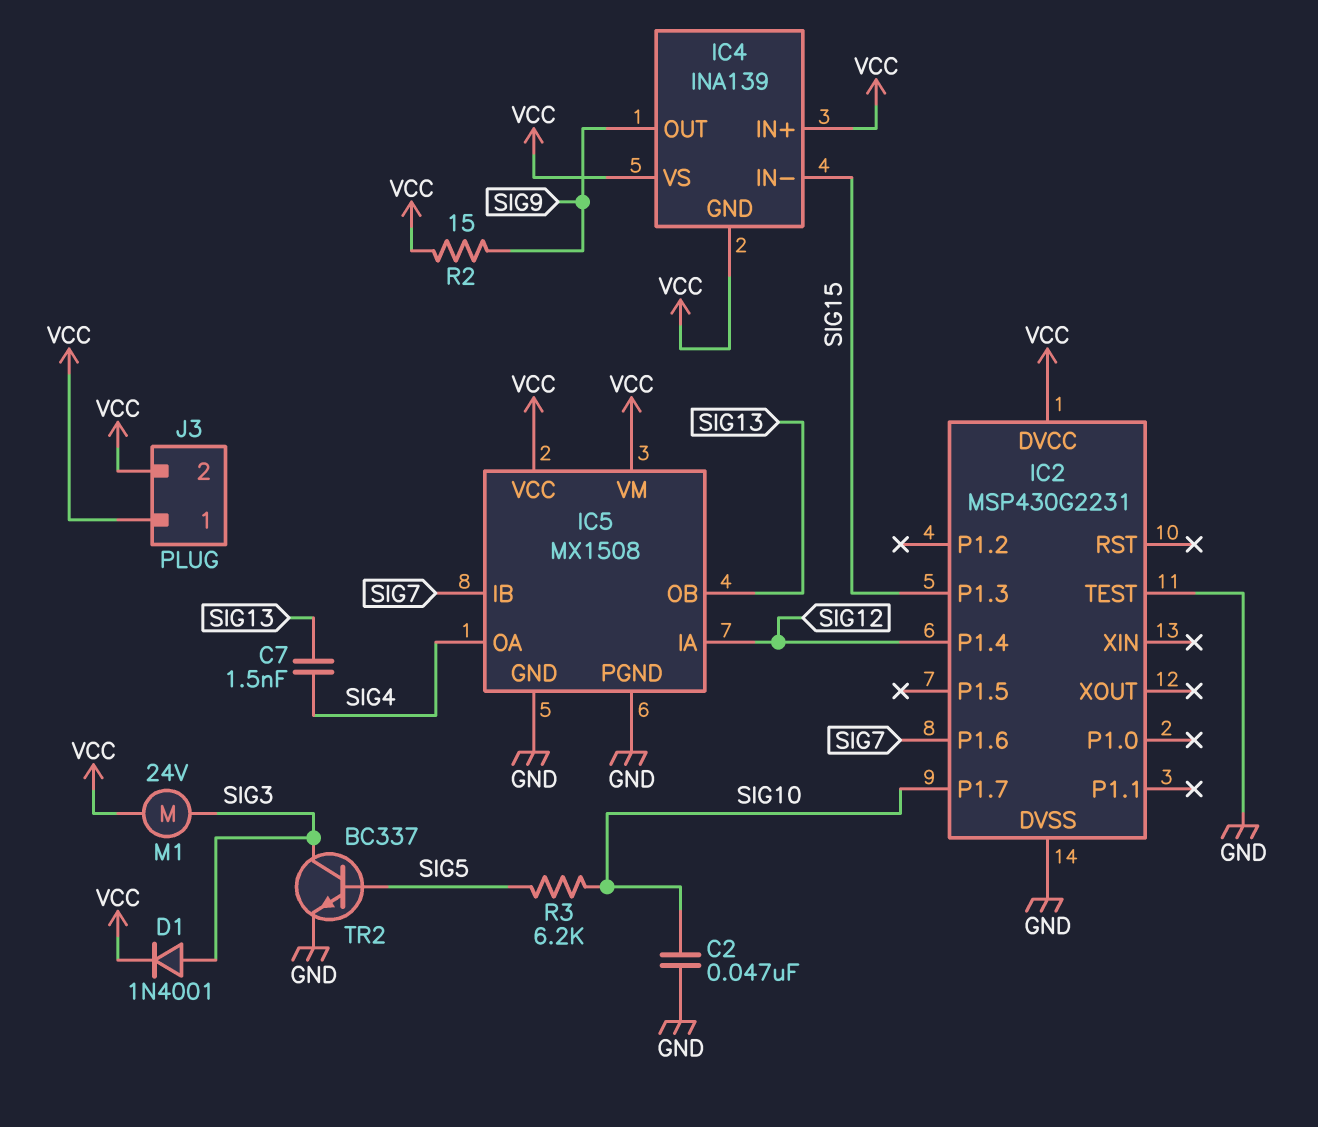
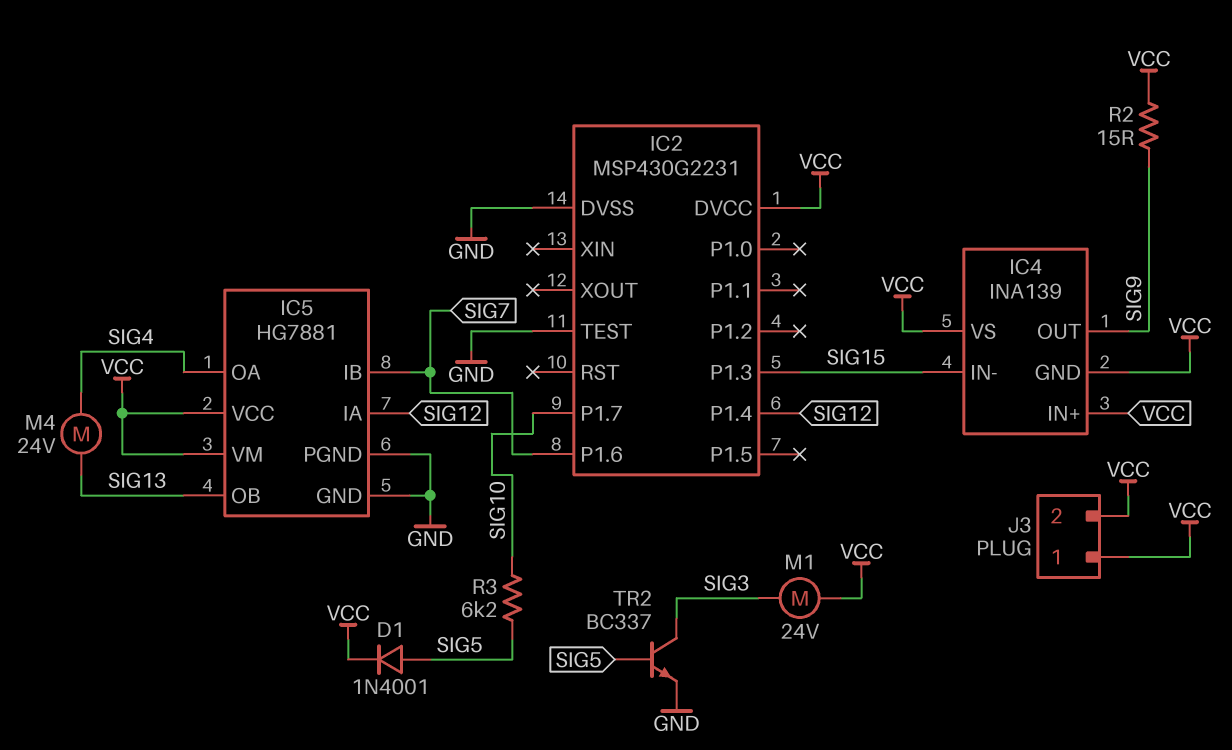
C2: 47nF (GND, SIG10) -> none
C7: 1.5nF (SIG4, SIG13) -> none
D1: diode 1N4001 (A SIG3, K VCC) -> diode 1N4001 (A SIG5, K VCC)
IC5: MX1508 -> HG7881
M4: none -> motor 24V (SIG4, SIG13)

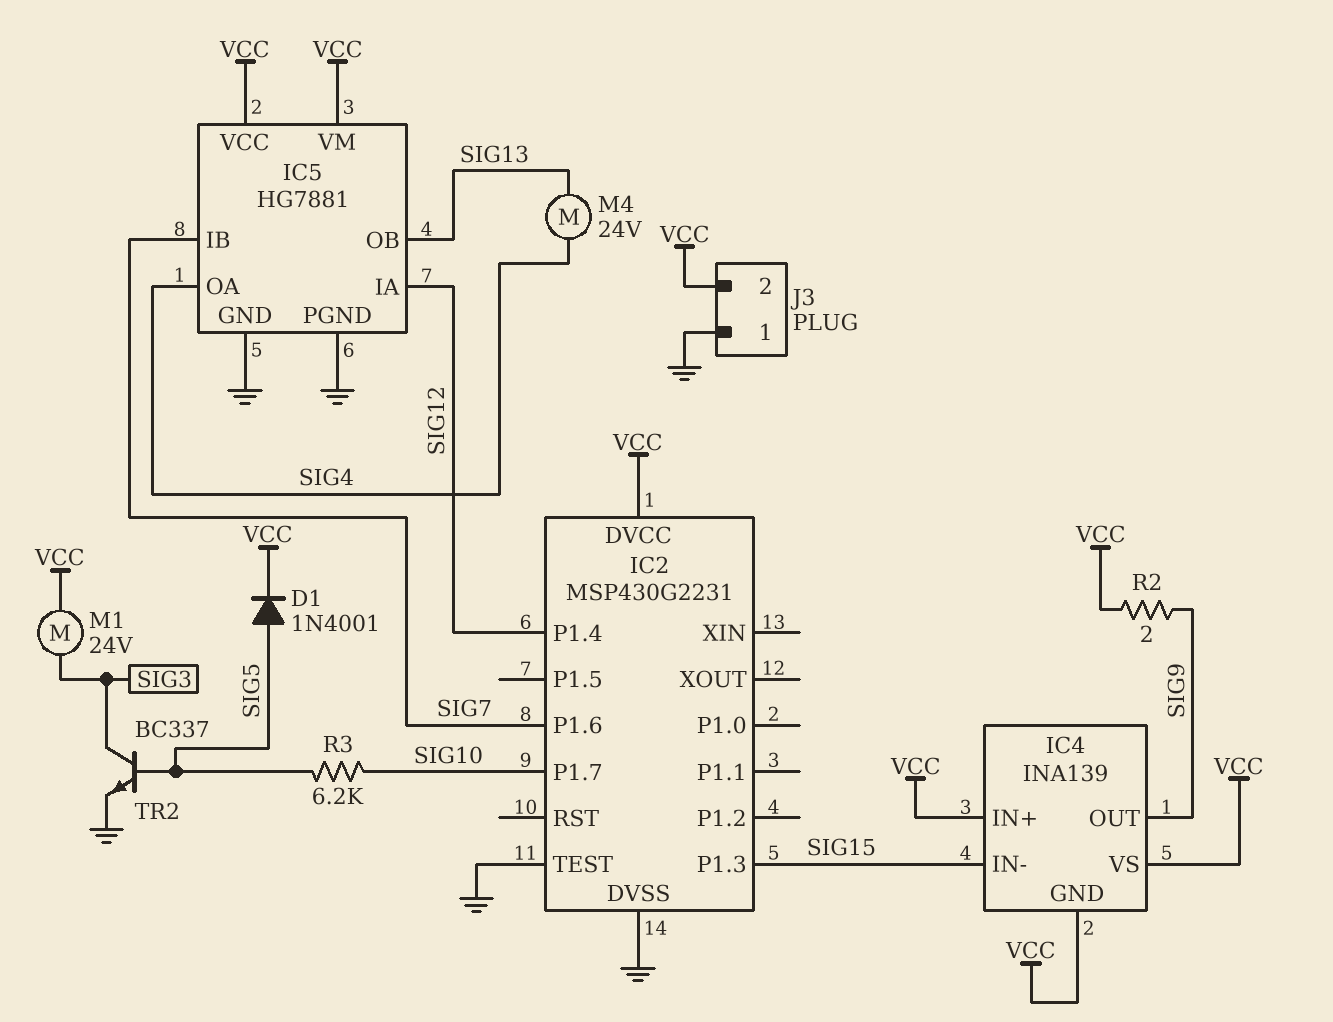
J3 pin 1: VCC -> GND
R2: 15 (SIG9, VCC) -> 2 (SIG9, VCC)

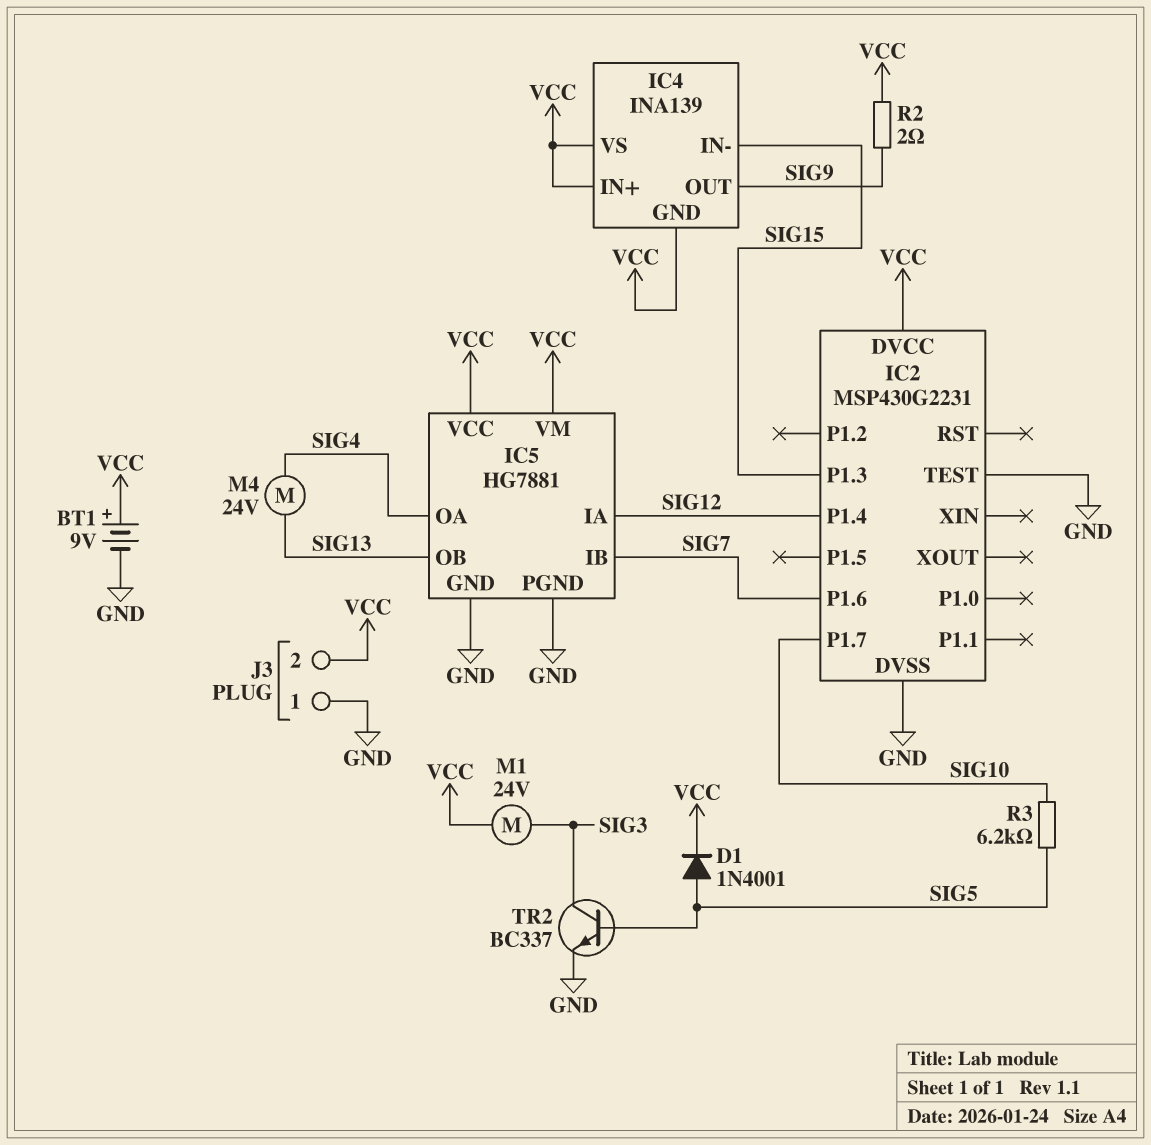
BT1: none -> 9V (plus VCC, minus GND)

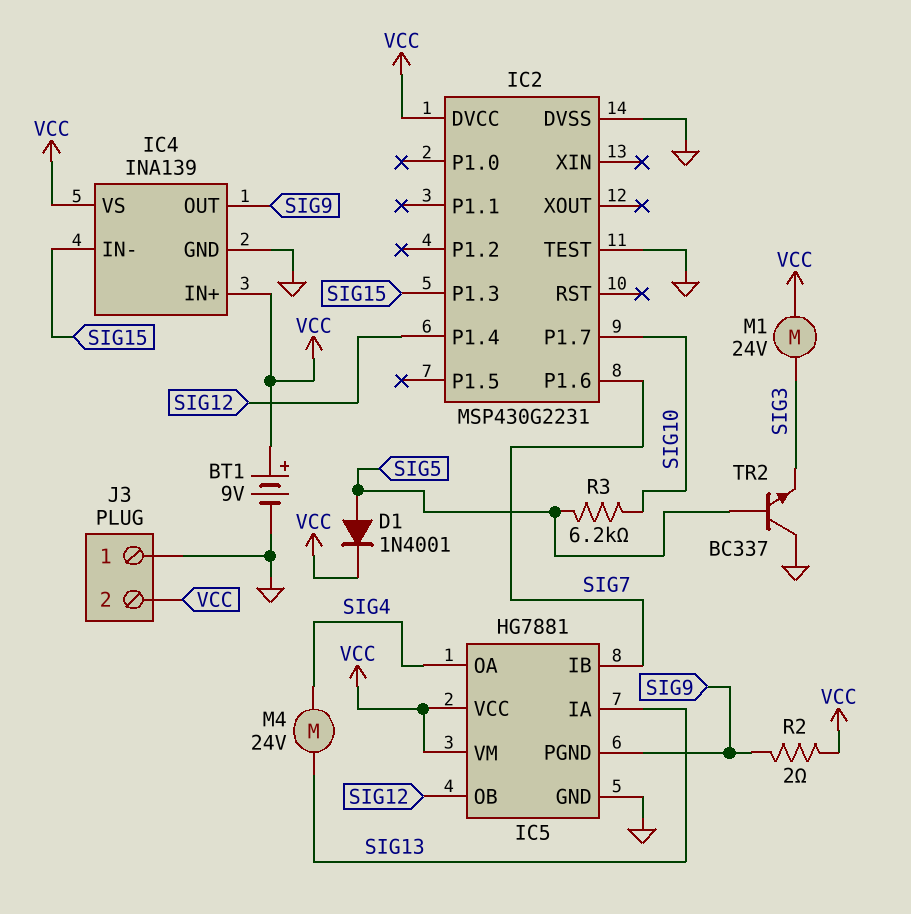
IC4 pin GND: VCC -> GND
IC5 pin IA: SIG12 -> SIG13
IC5 pin OB: SIG13 -> SIG12
IC5 pin PGND: GND -> SIG9
TR2: NPN BC337 (B SIG5, C SIG3, E GND) -> NPN BC337 (B SIG5, C GND, E SIG3)

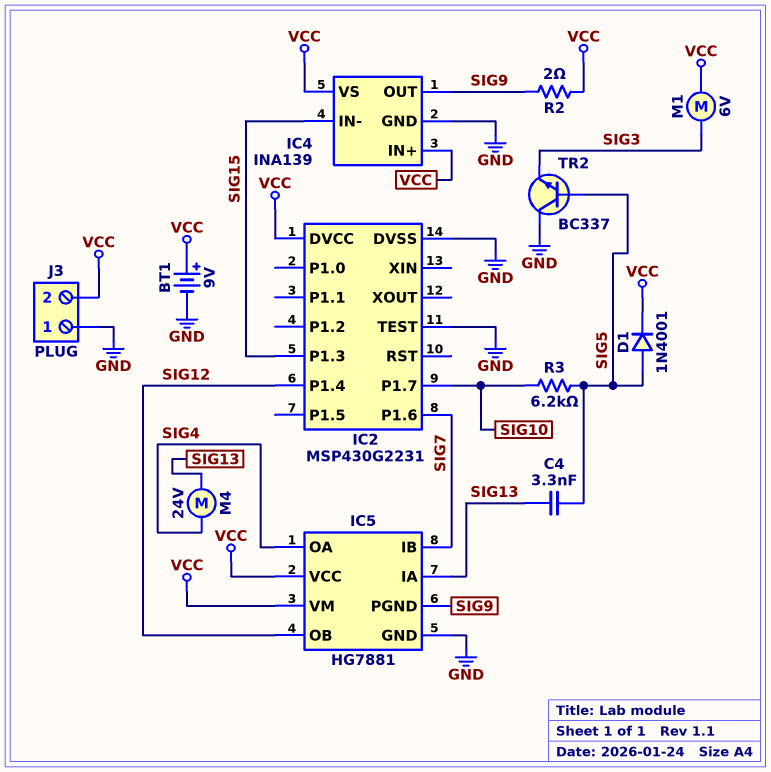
C4: none -> 3.3nF (SIG5, SIG13)
M1: motor 24V (SIG3, VCC) -> motor 6V (SIG3, VCC)

